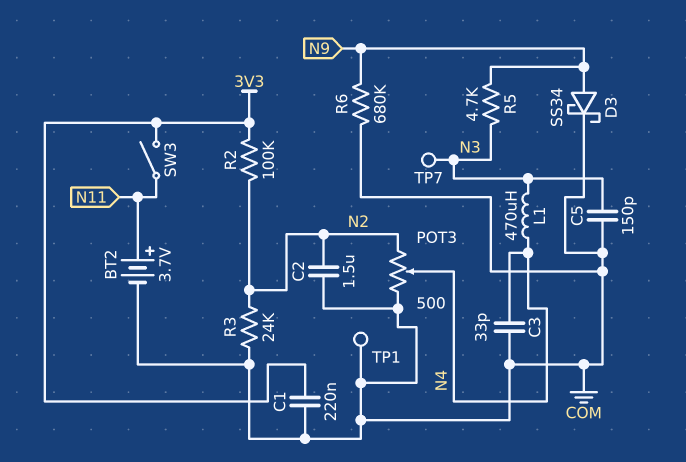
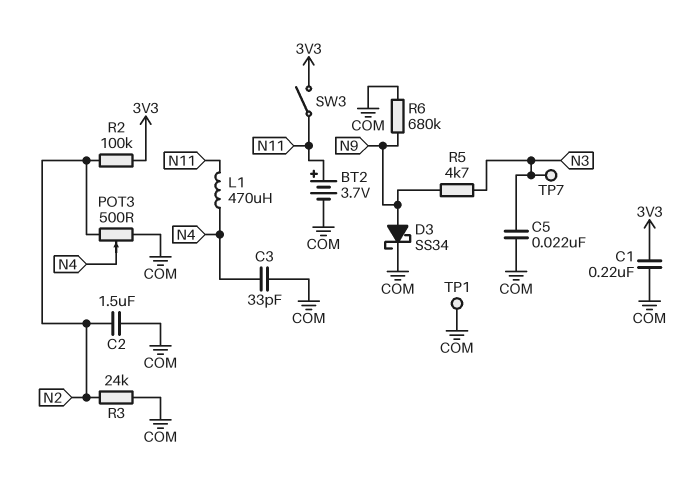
C5: 150pF (COM, N3) -> 22nF (COM, N3)
L1: 470uH (N3, N4) -> 470uH (N4, N11)

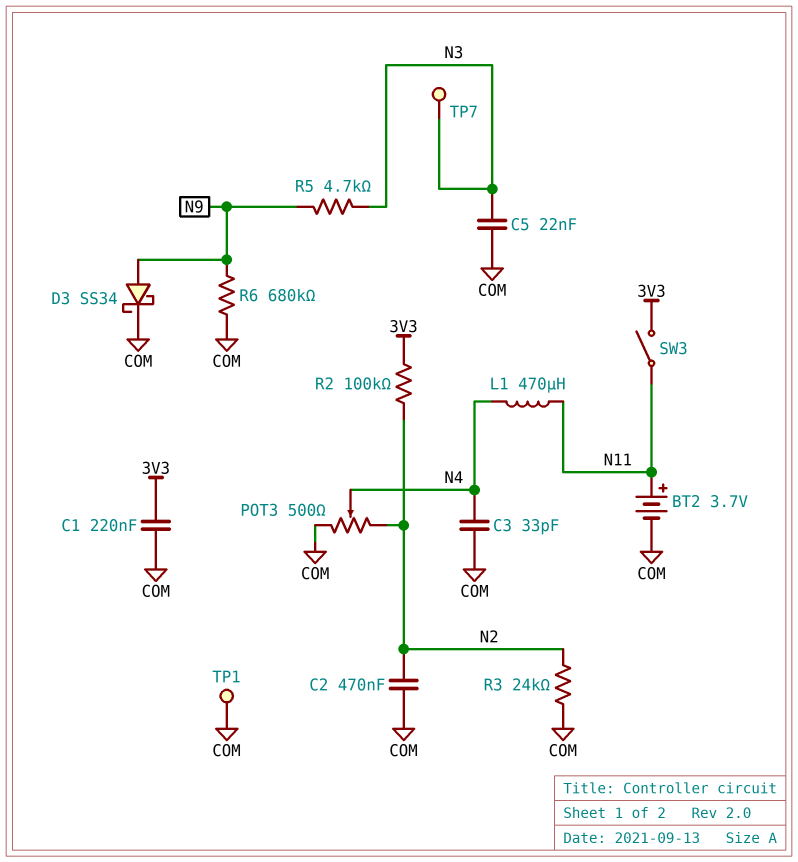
C2: 1.5uF (COM, N2) -> 470nF (COM, N2)

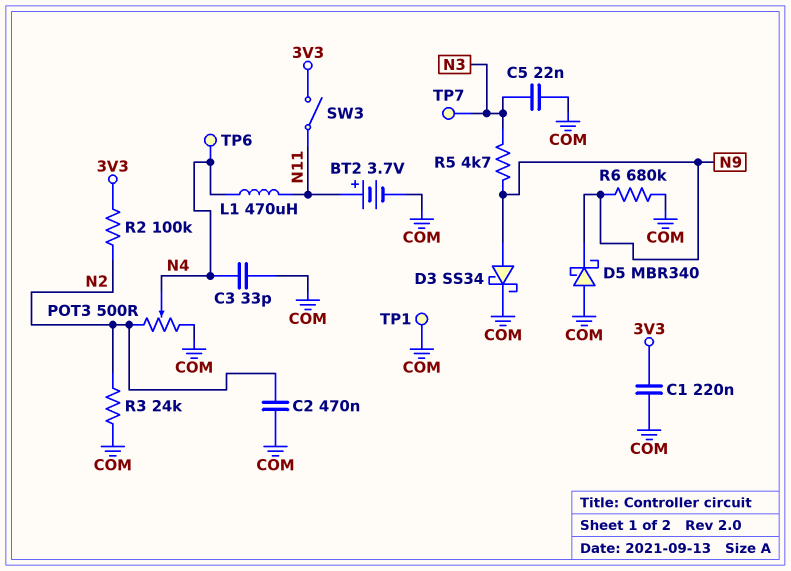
D5: none -> schottky MBR340 (A COM, K N9)
TP6: none -> test point (N4)

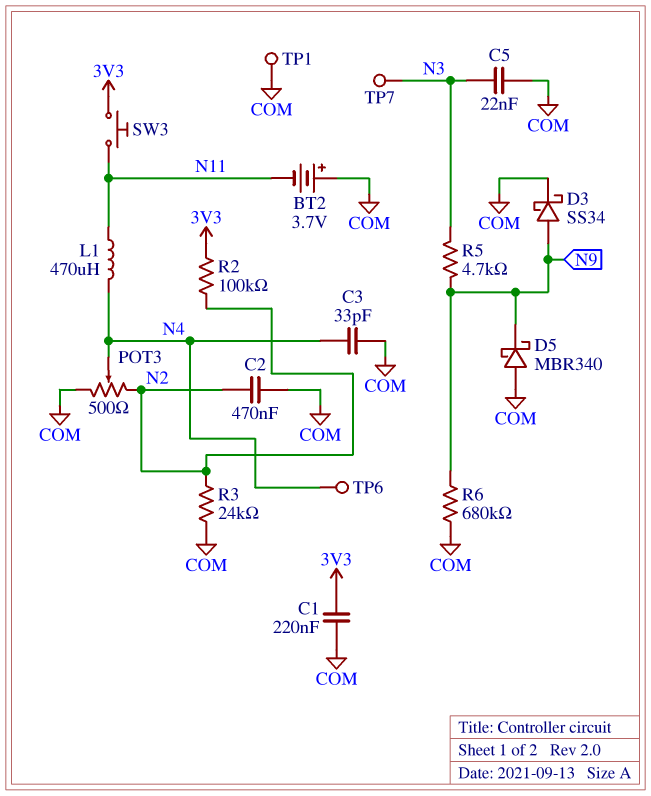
BT2: 3.7V (plus N11, minus COM) -> 3.7V (plus COM, minus N11)
SW3: switch (3V3, N11) -> button (3V3, N11)

